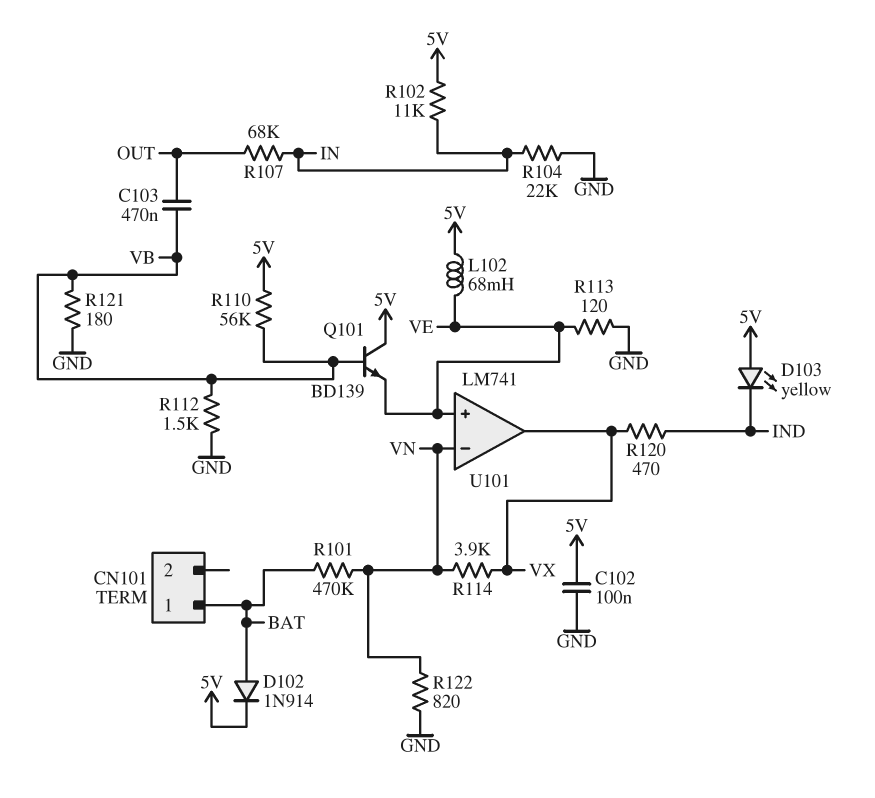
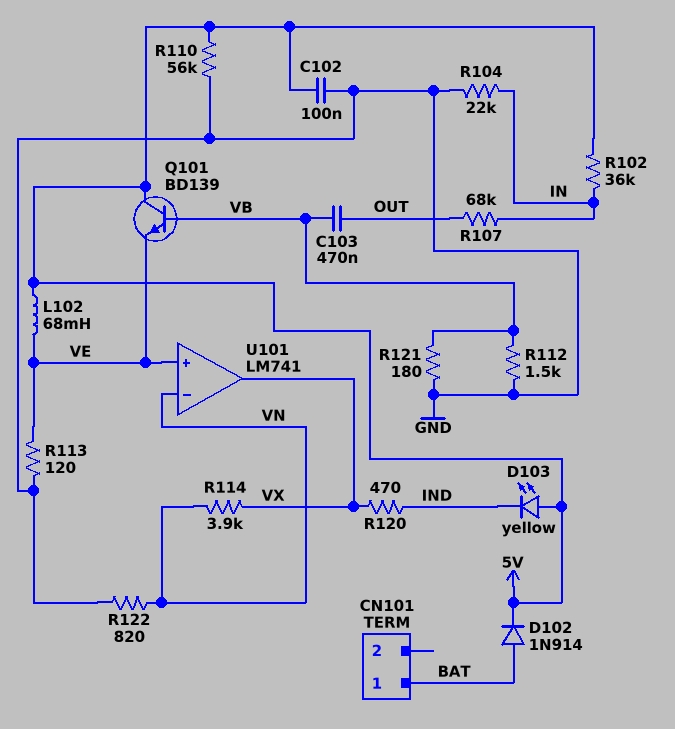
R101: 470k (BAT, VN) -> none
R102: 11k (5V, IN) -> 36k (5V, IN)
R110: 56k (5V, VB) -> 56k (5V, GND)

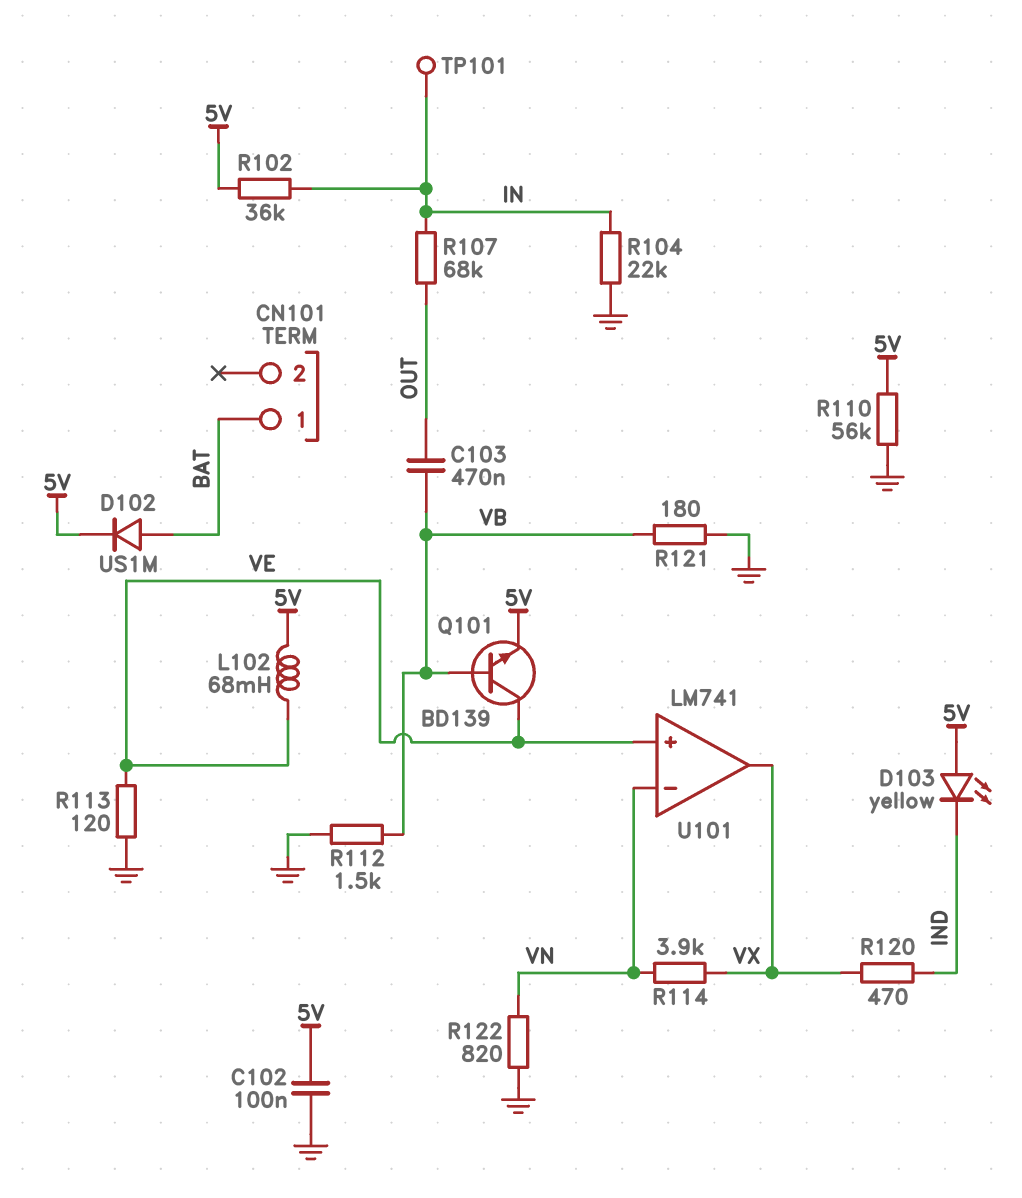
D102: diode 1N914 (A BAT, K 5V) -> diode US1M (A BAT, K 5V)
Q101: NPN BD139 (B VB, C 5V, E VE) -> NPN BD139 (B VB, C VE, E 5V)
TP101: none -> test point (IN)

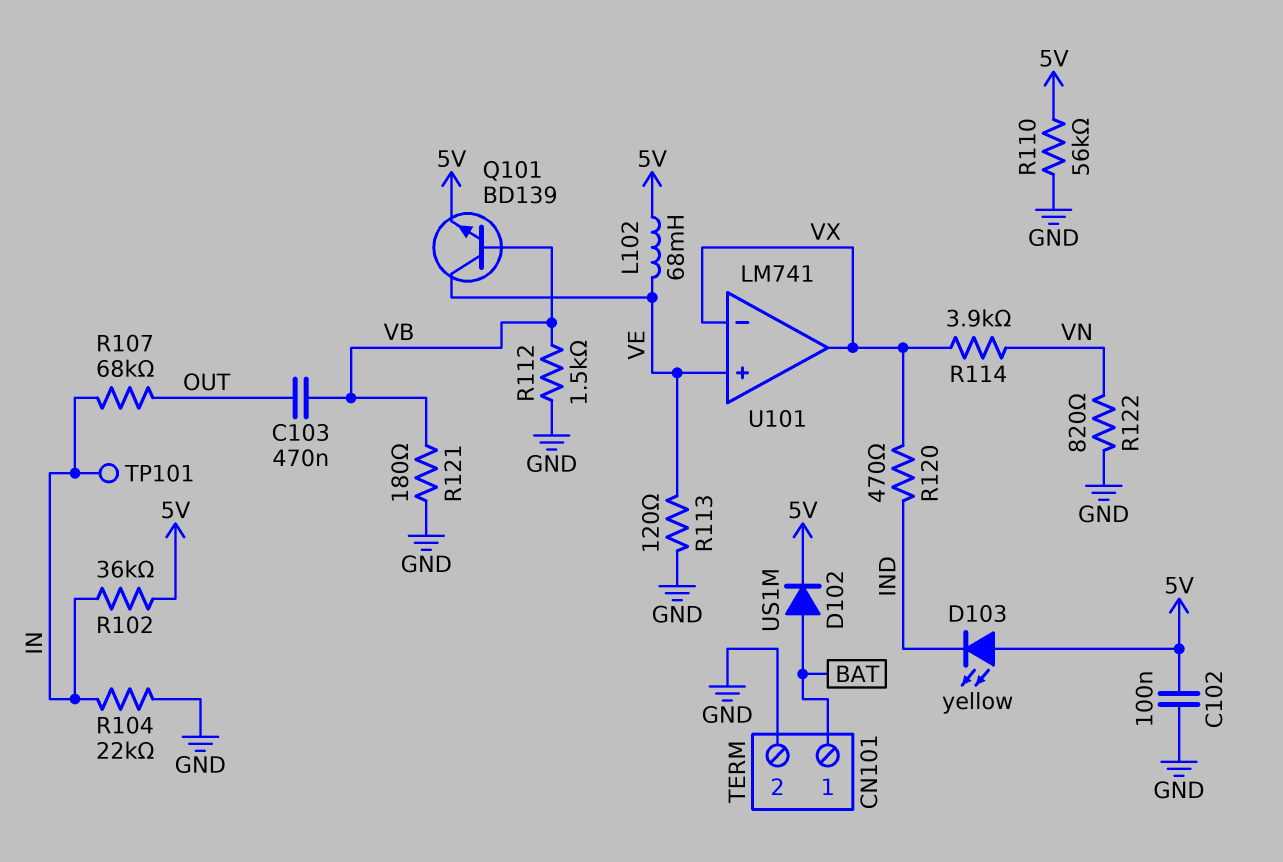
CN101 pin 2: none -> GND
U101 pin in-: VN -> VX

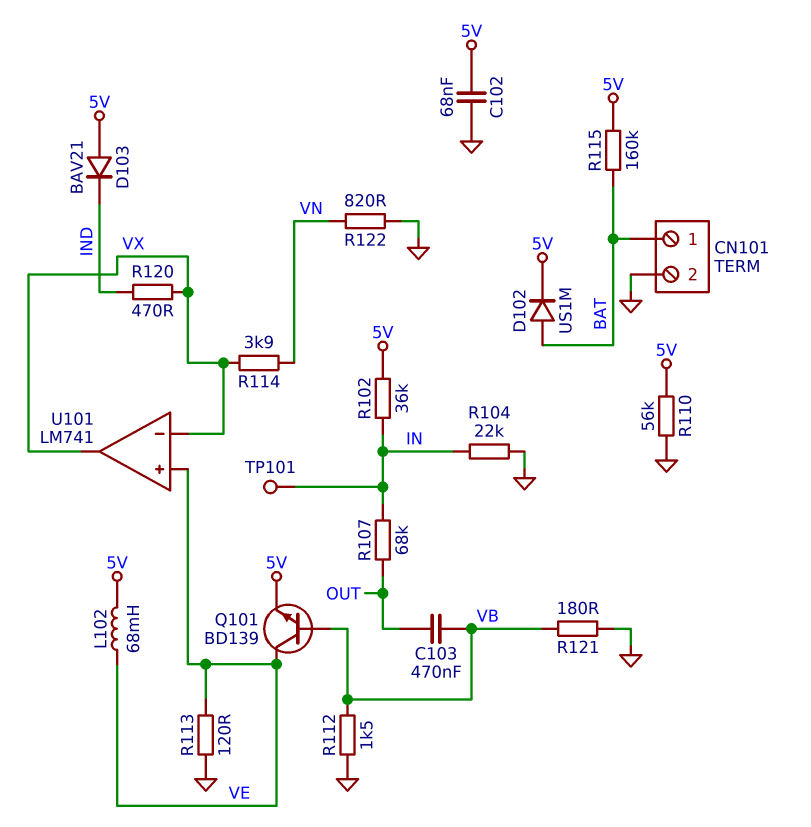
C102: 100nF (5V, GND) -> 68nF (5V, GND)
D103: LED yellow (A 5V, K IND) -> diode BAV21 (A 5V, K IND)
R115: none -> 160k (5V, BAT)

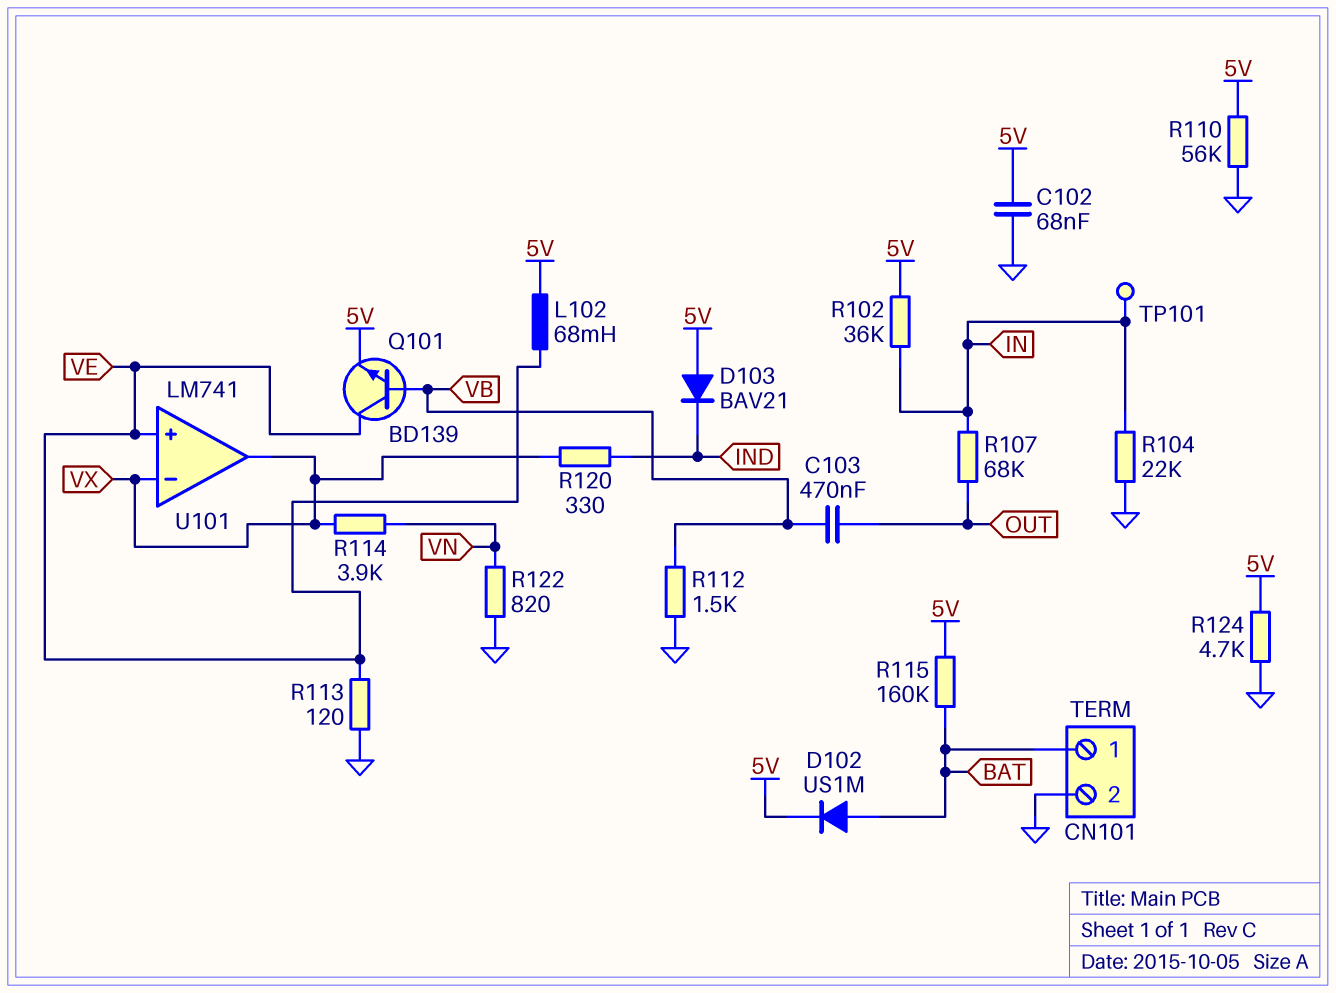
R120: 470 (IND, VX) -> 330 (IND, VX)
R121: 180 (GND, VB) -> none
R124: none -> 4.7k (5V, GND)

